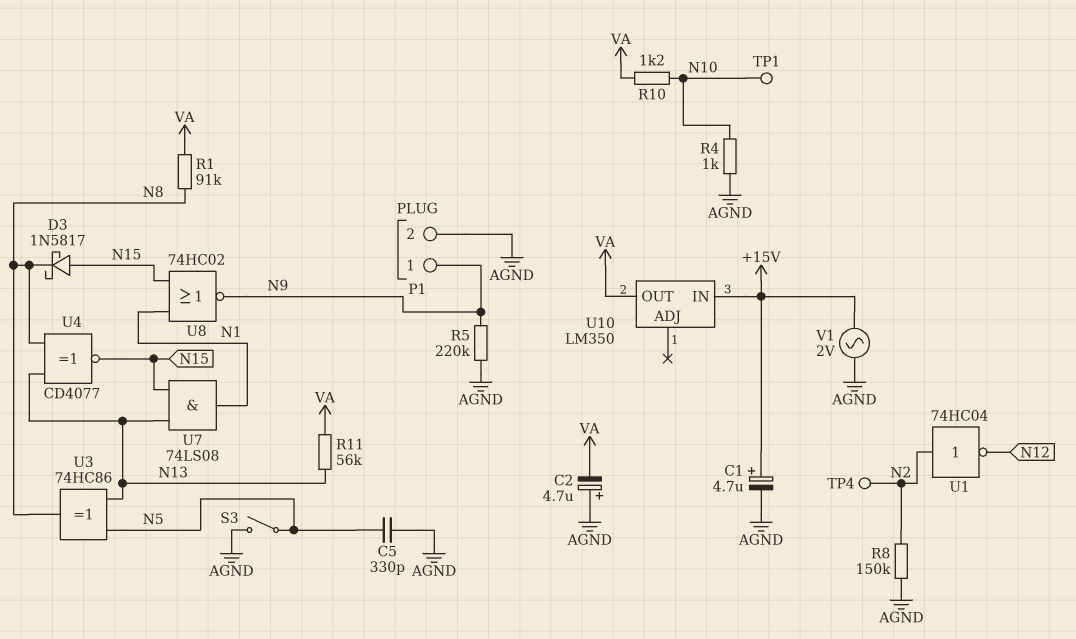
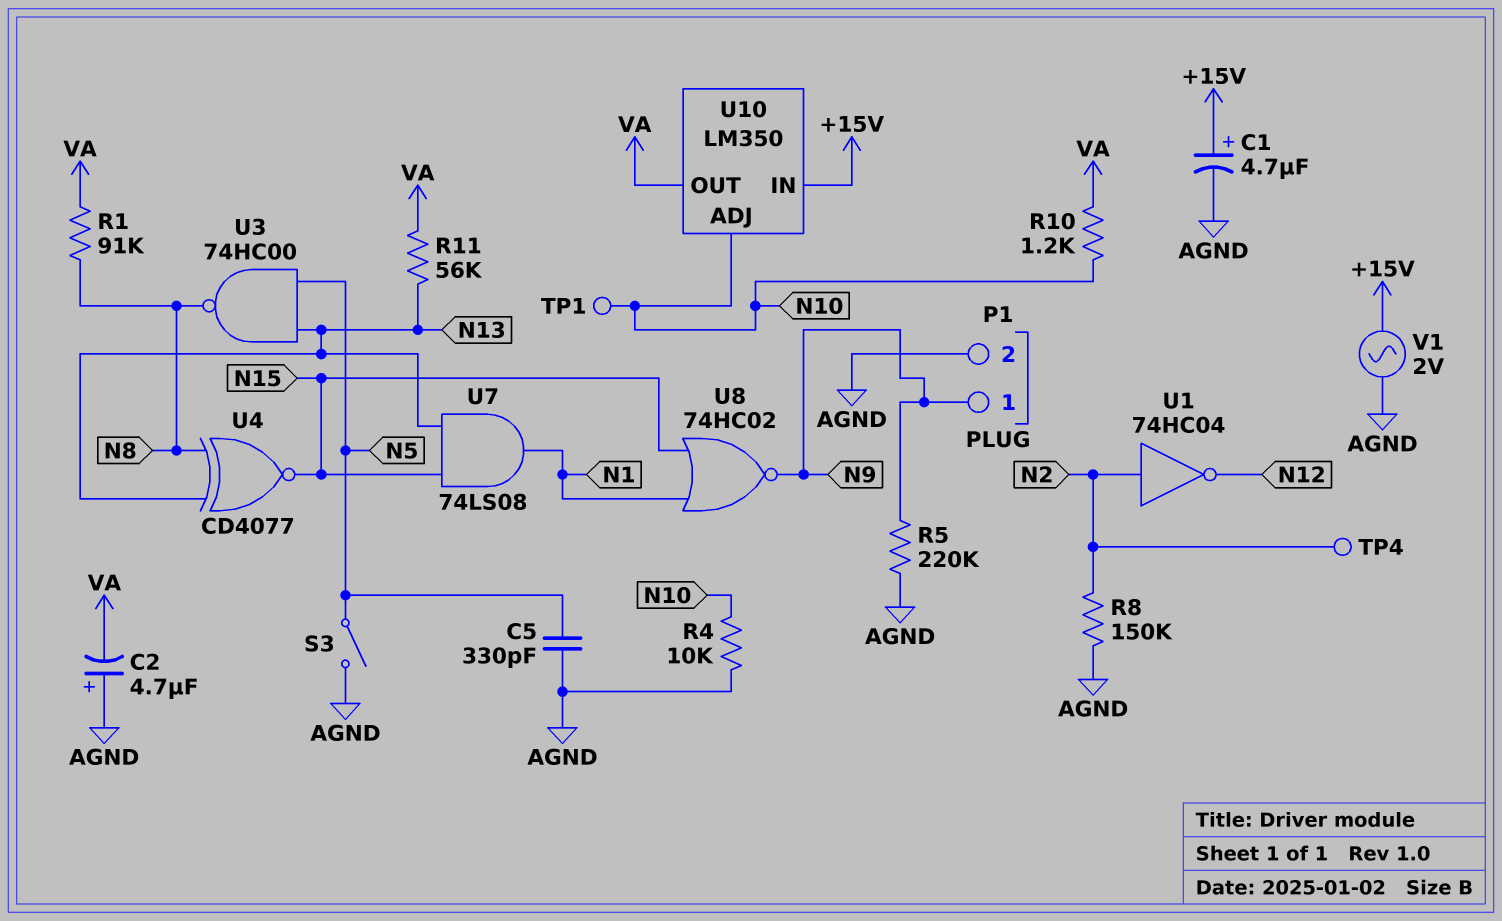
D3: schottky 1N5817 (A N15, K N8) -> none
R4: 1k (AGND, N10) -> 10k (AGND, N10)
U3: XOR 74HC86 (in N5, in N13, out N8) -> NAND 74HC00 (in N5, in N13, out N8)
U10 pin ADJ: none -> N10

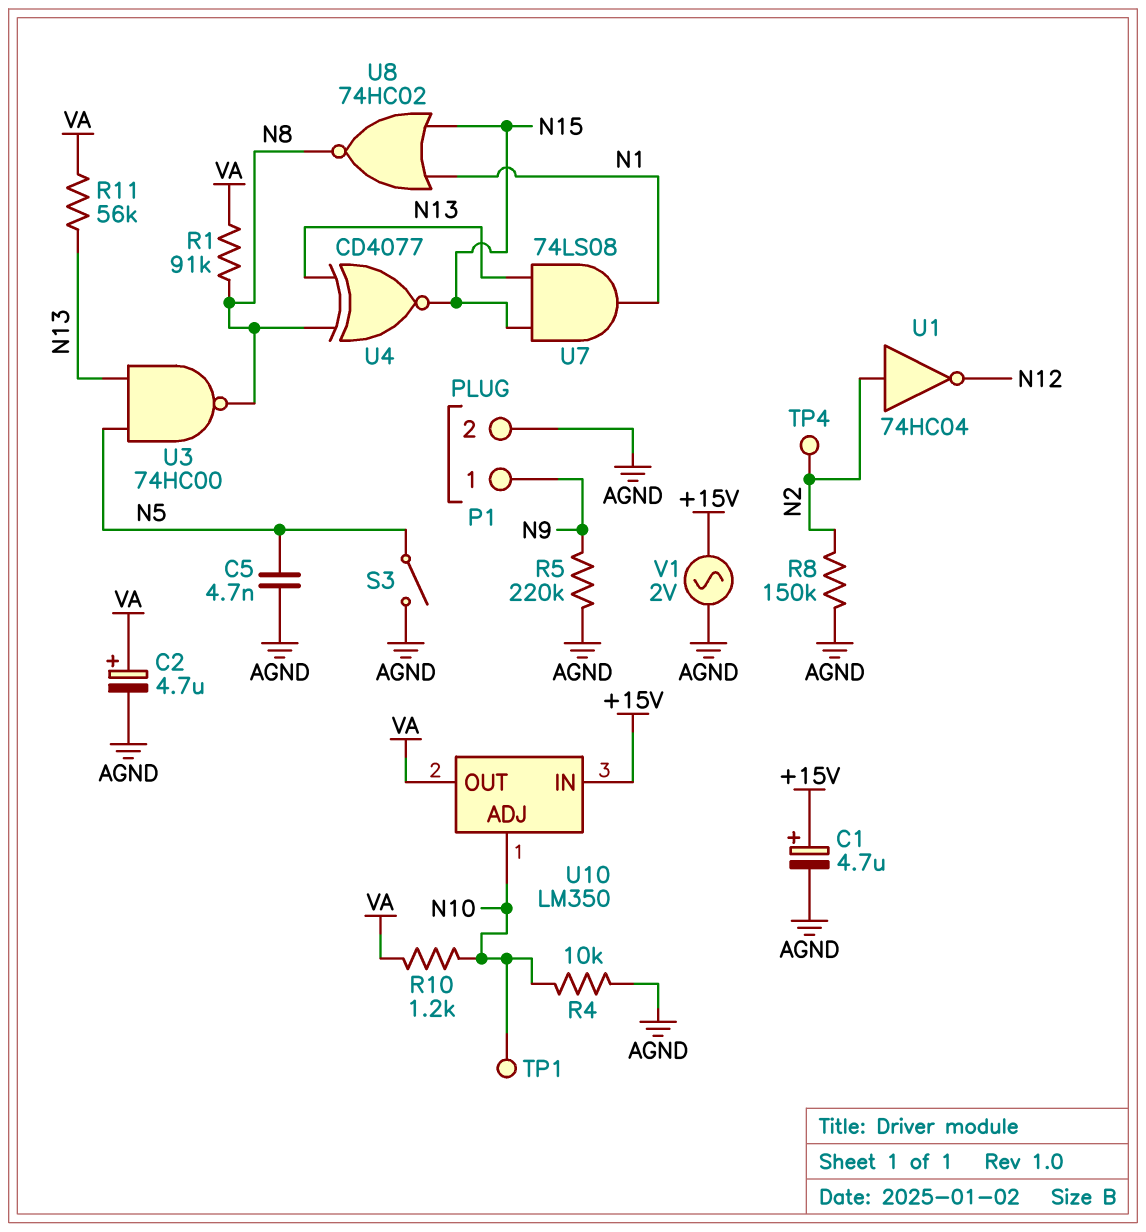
C2: 4.7uF (plus AGND, minus VA) -> 4.7uF (plus VA, minus AGND)
C5: 330pF (AGND, N5) -> 4.7nF (AGND, N5)
U8: NOR 74HC02 (in N1, in N15, out N9) -> NOR 74HC02 (in N1, in N15, out N8)

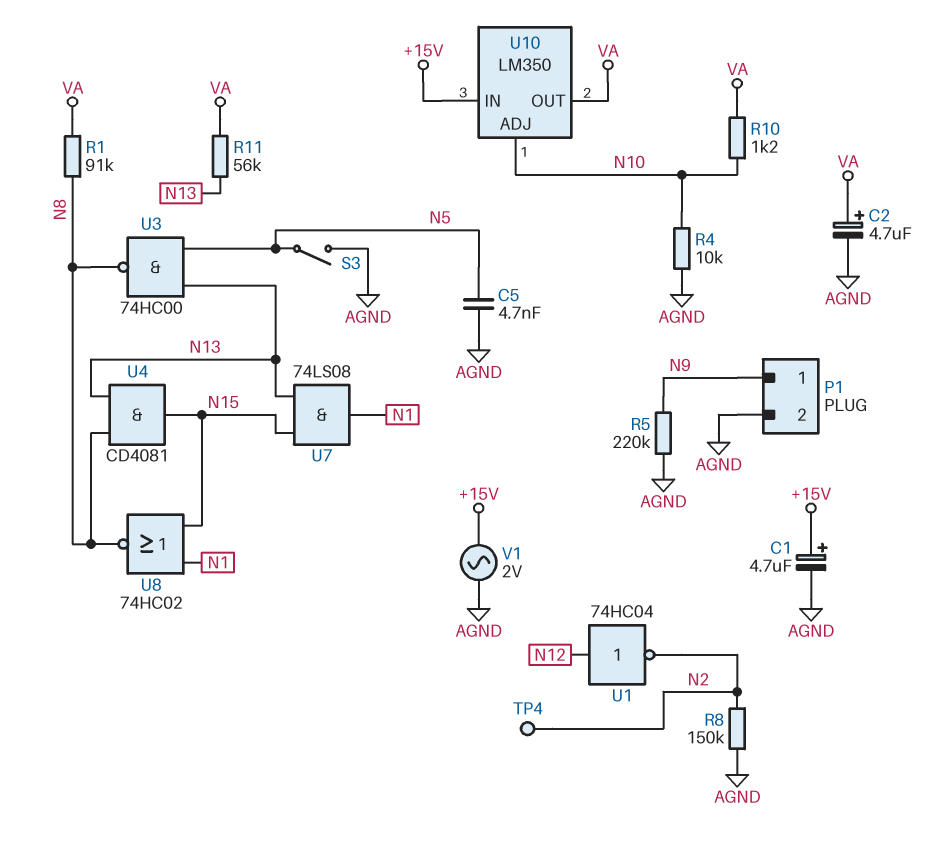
TP1: test point (N10) -> none
U1: NOT 74HC04 (in N2, out N12) -> NOT 74HC04 (in N12, out N2)
U4: XNOR CD4077 (in N8, in N13, out N15) -> AND CD4081 (in N8, in N13, out N15)

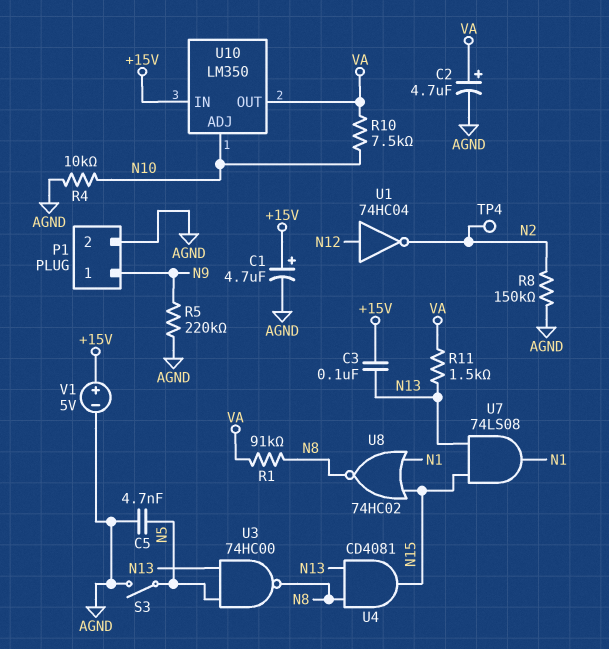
C3: none -> 100nF (+15V, N13)
R10: 1.2k (N10, VA) -> 7.5k (N10, VA)
R11: 56k (N13, VA) -> 1.5k (N13, VA)
V1: AC 2V (+15V, AGND) -> 5V (plus +15V, minus AGND)

